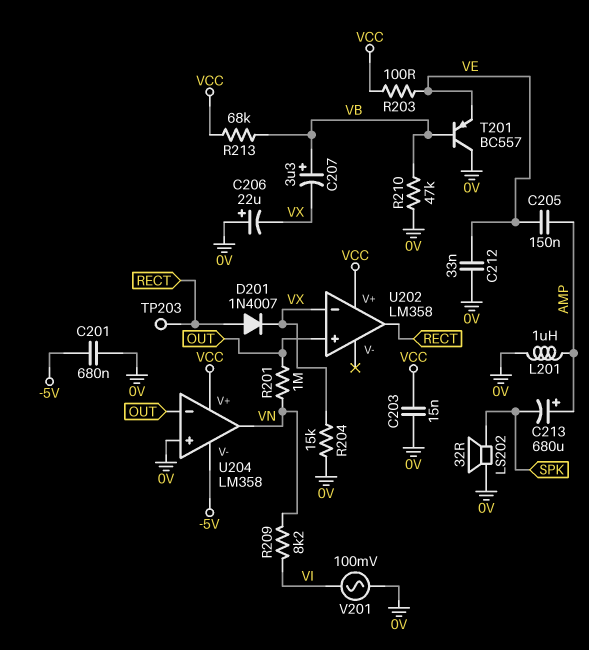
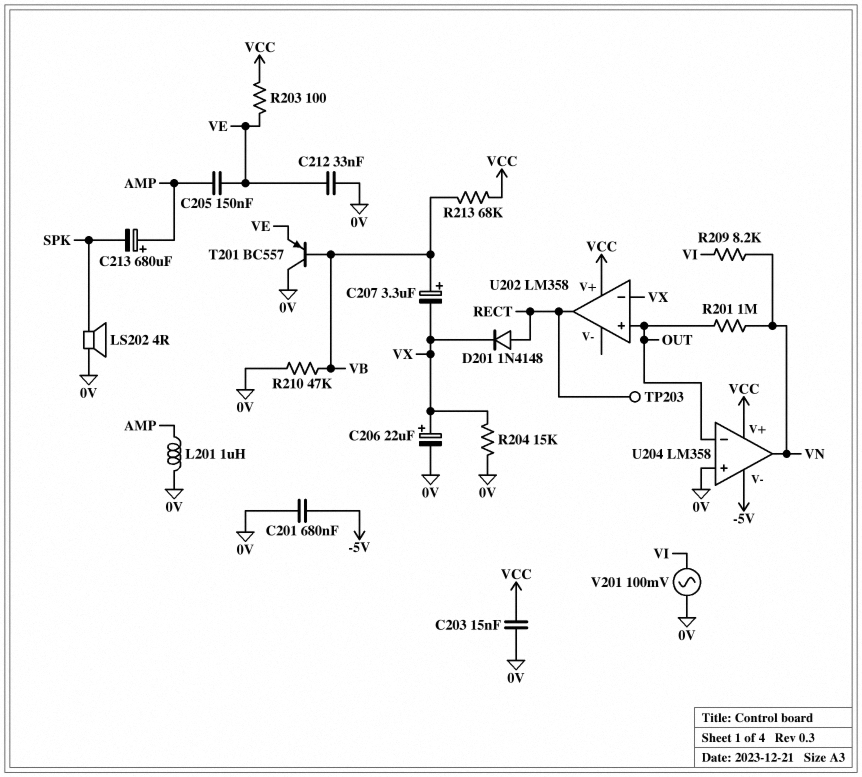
C206: 22uF (plus 0V, minus VX) -> 22uF (plus VX, minus 0V)
D201: diode 1N4007 (A RECT, K VX) -> diode 1N4148 (A RECT, K VX)
LS202: speaker 32R (0V, SPK) -> speaker 4R (0V, SPK)

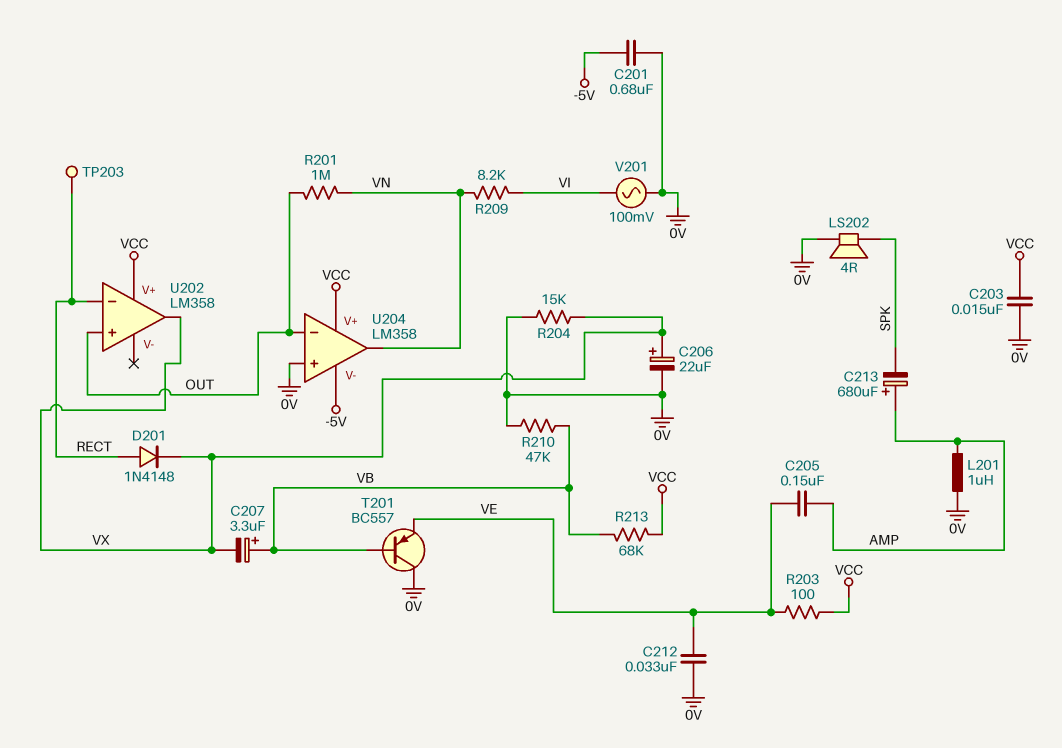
U202 pin in-: VX -> RECT
U202 pin out: RECT -> VX

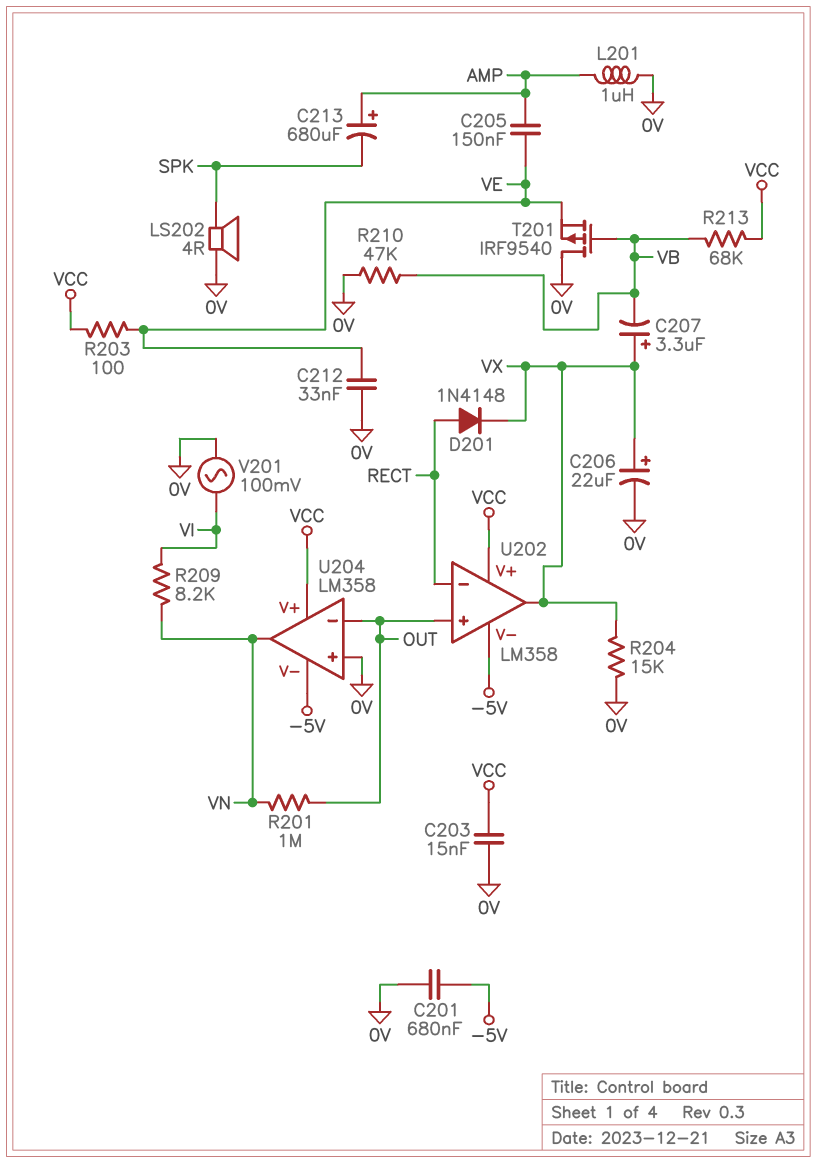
C207: 3.3uF (plus VB, minus VX) -> 3.3uF (plus VX, minus VB)
T201: PNP BC557 (B VB, C 0V, E VE) -> PMOS IRF9540 (G VB, D 0V, S VE)
TP203: test point (RECT) -> none
U202 pin V-: none -> -5V

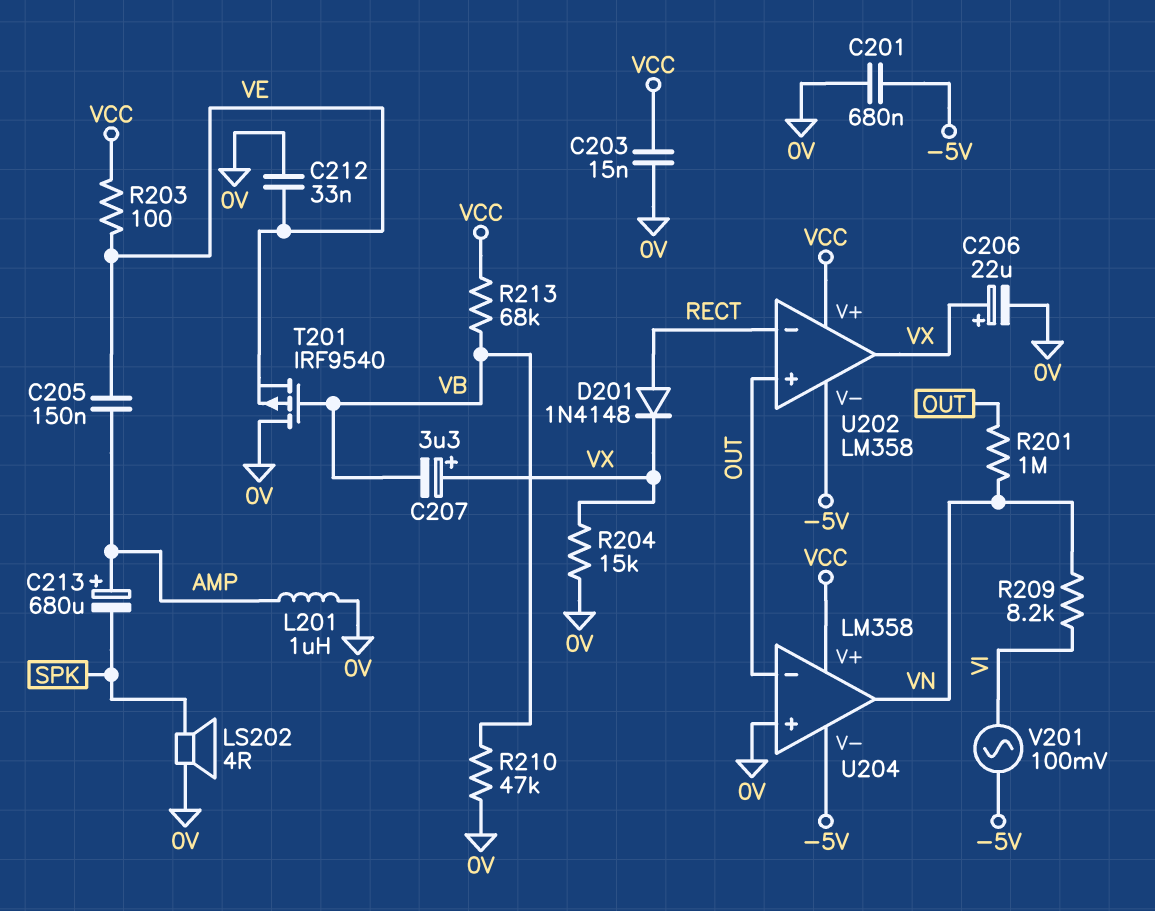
V201: AC 100mV (0V, VI) -> AC 100mV (-5V, VI)

